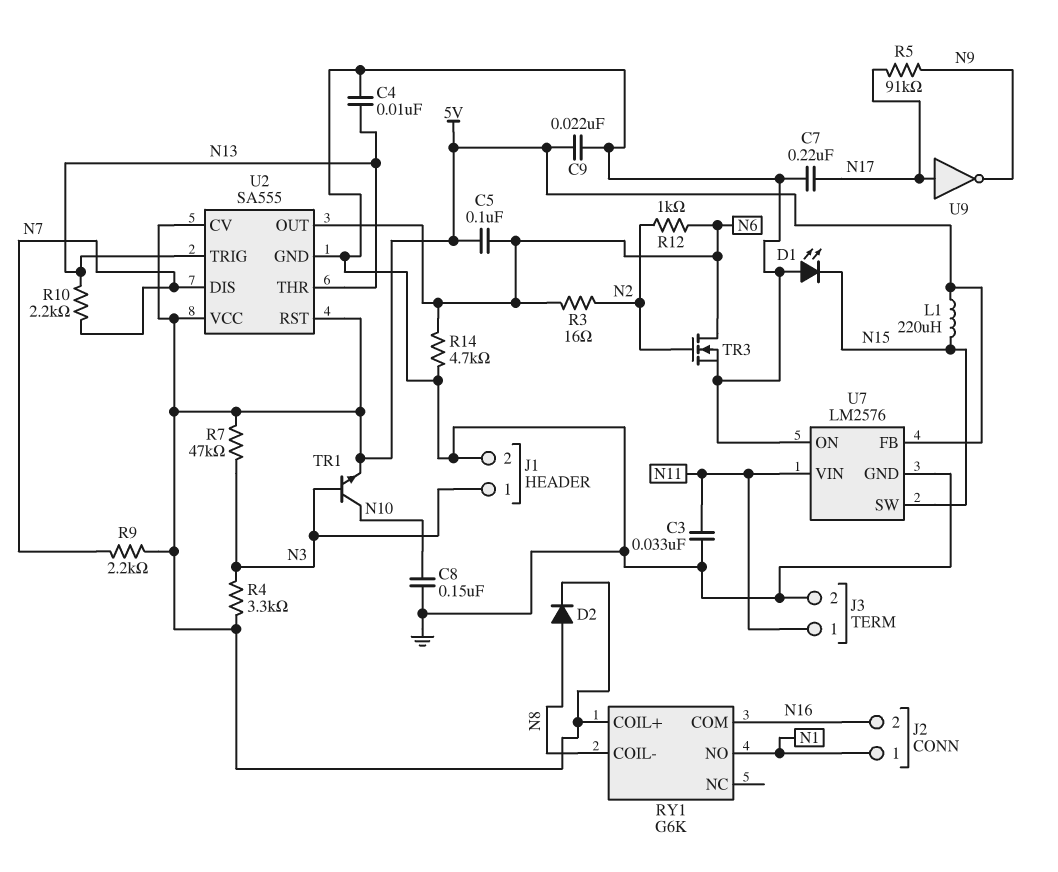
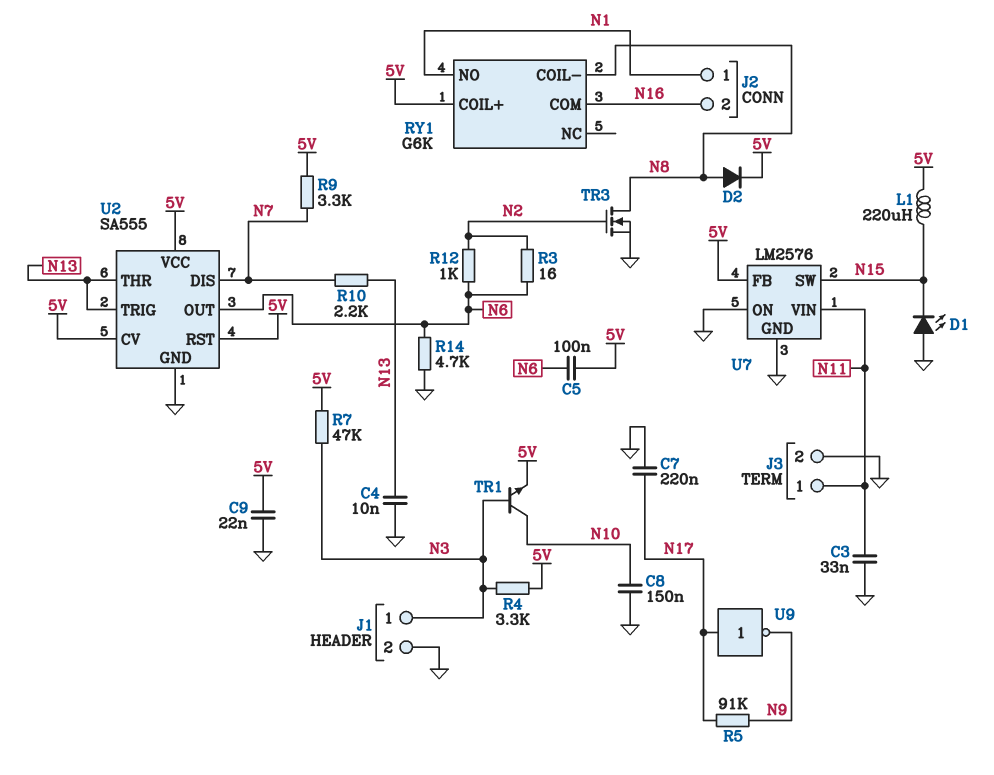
R9: 2.2k (5V, N7) -> 3.3k (5V, N7)
TR3: NMOS (G N2, D N6, S GND) -> NMOS (G N2, D N8, S GND)

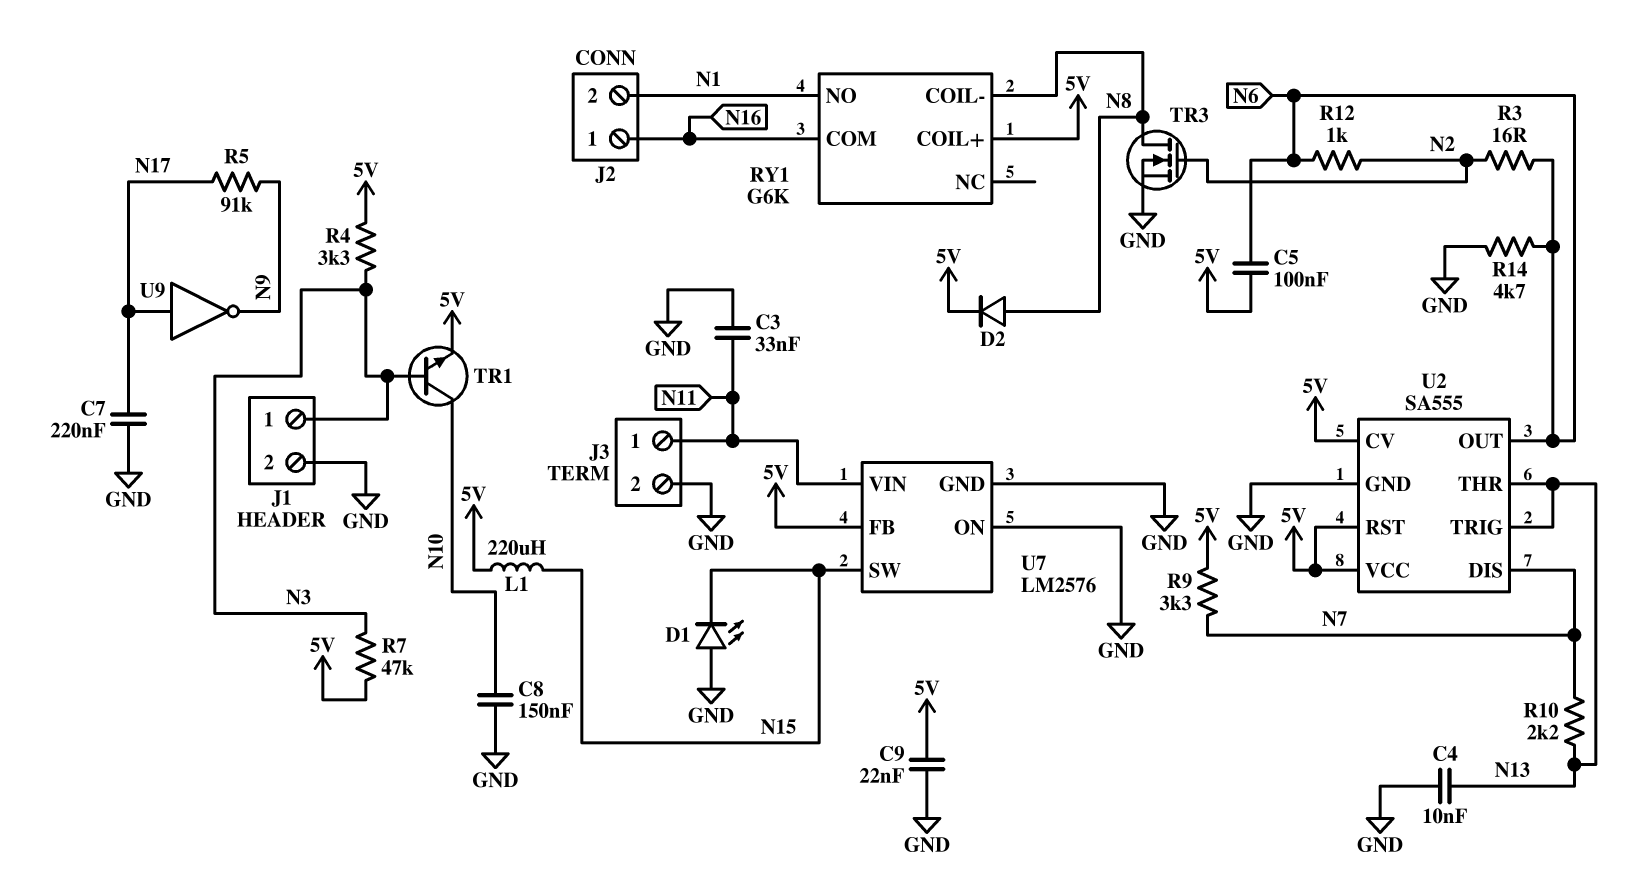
J2 pin 1: N1 -> N16
J2 pin 2: N16 -> N1

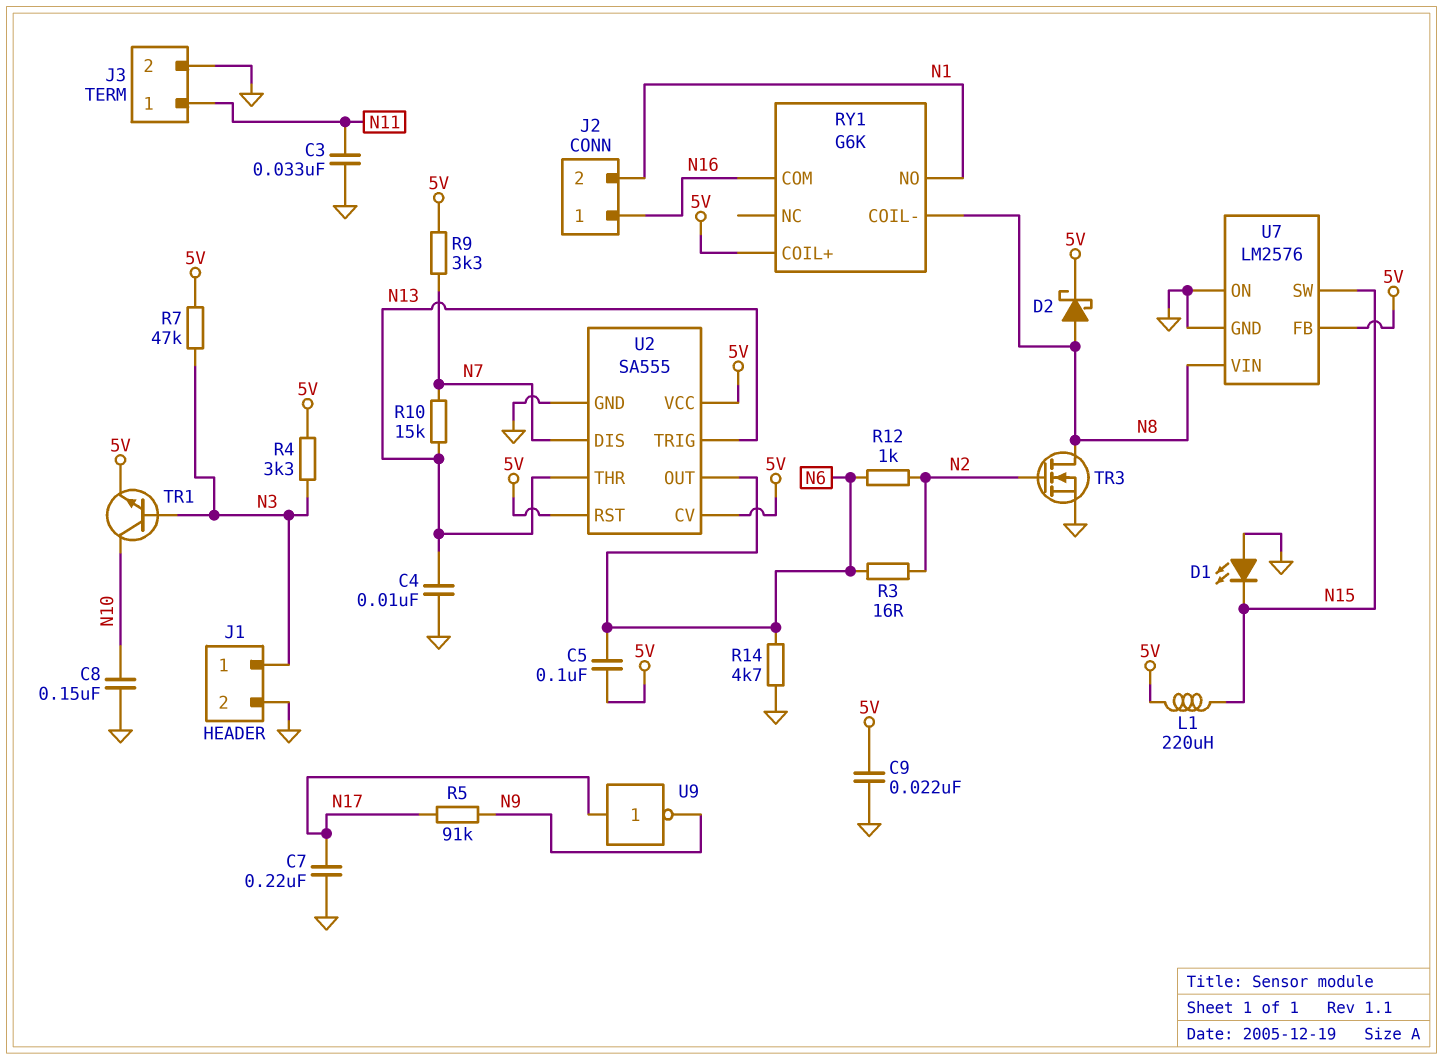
D2: diode (A N8, K 5V) -> schottky (A N8, K 5V)
R10: 2.2k (N7, N13) -> 15k (N7, N13)
U7 pin VIN: N11 -> N8

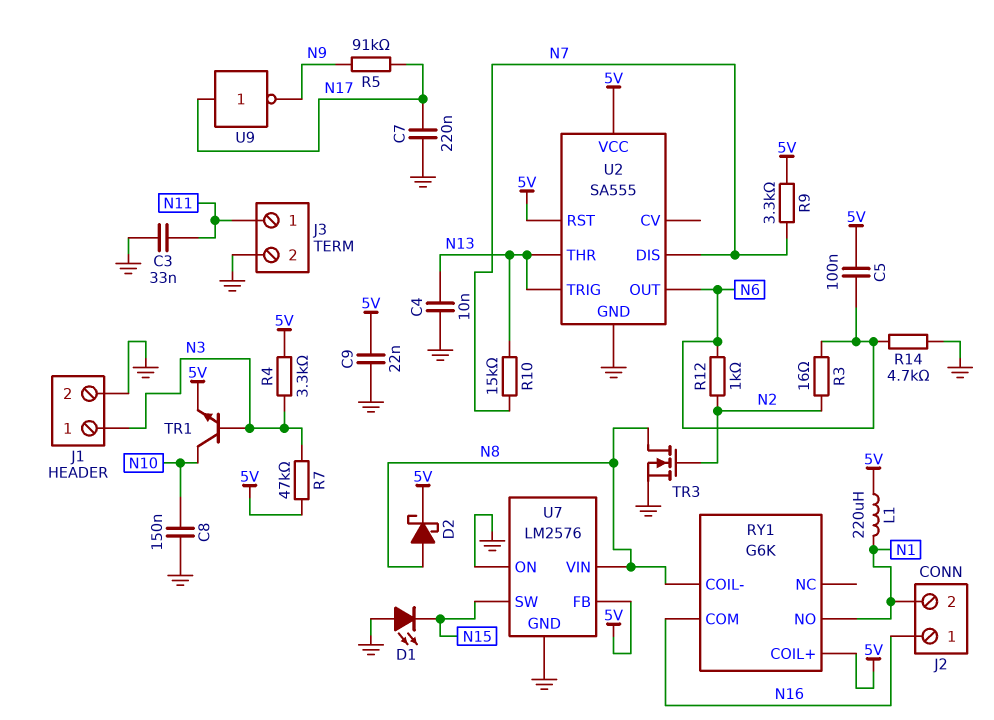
L1: 220uH (5V, N15) -> 220uH (5V, N1)
U2 pin CV: 5V -> none

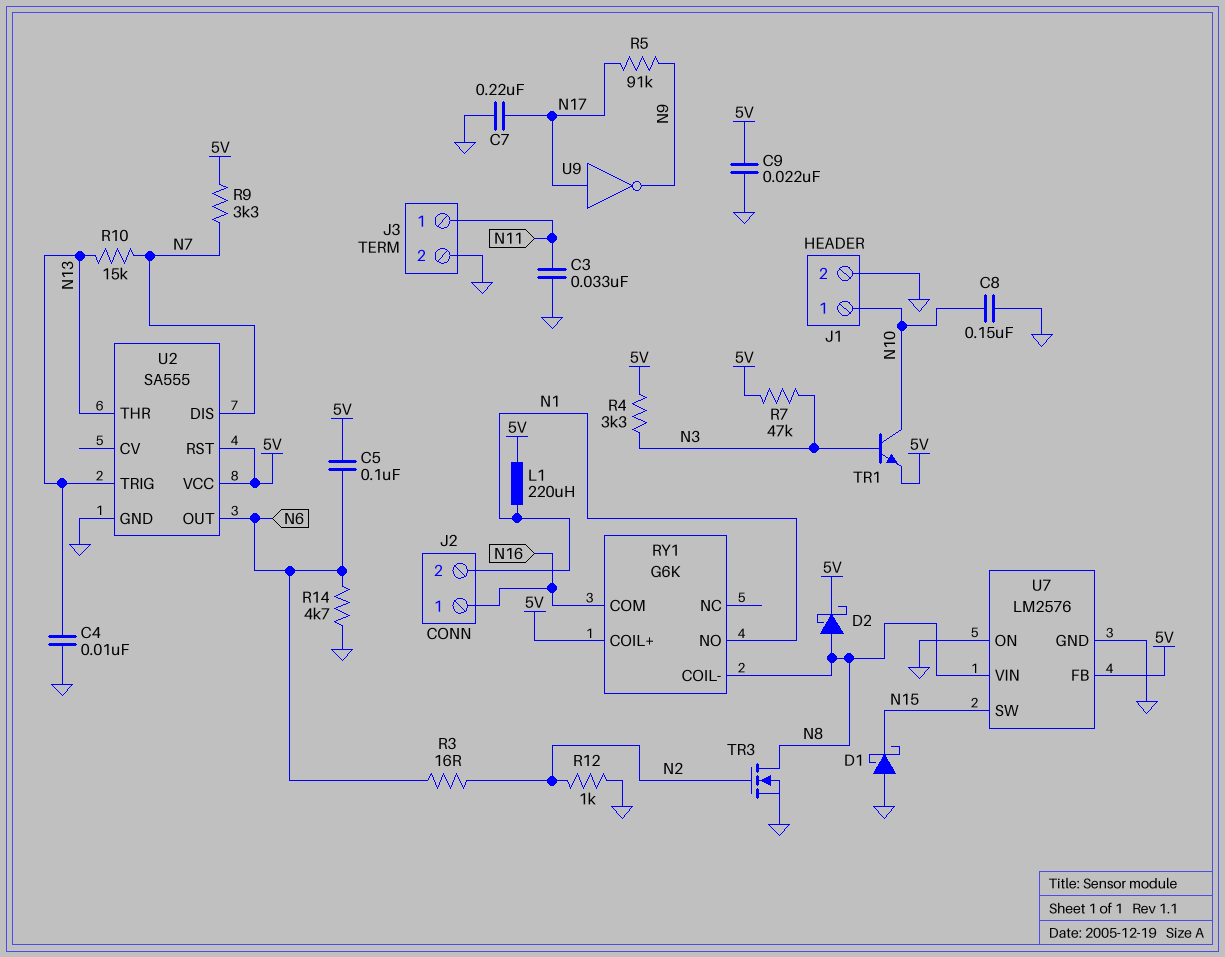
D1: LED (A GND, K N15) -> schottky (A GND, K N15)
J1 pin 1: N3 -> N10
R12: 1k (N2, N6) -> 1k (GND, N2)

